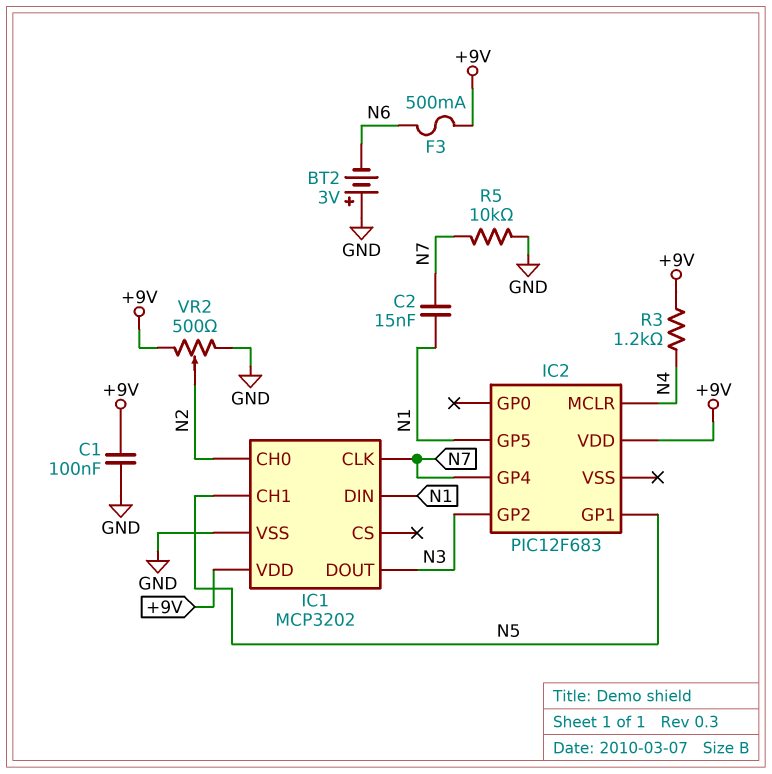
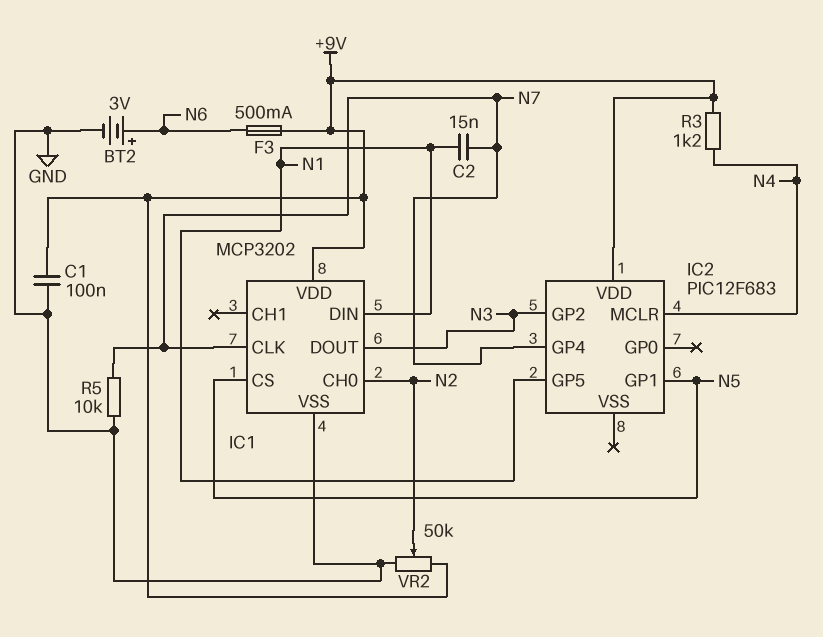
BT2: 3V (plus GND, minus N6) -> 3V (plus N6, minus GND)
IC1 pin CH1: N5 -> none
IC1 pin CS: none -> N5
VR2: 500 (+9V, GND, wiper N2) -> 50k (+9V, GND, wiper N2)

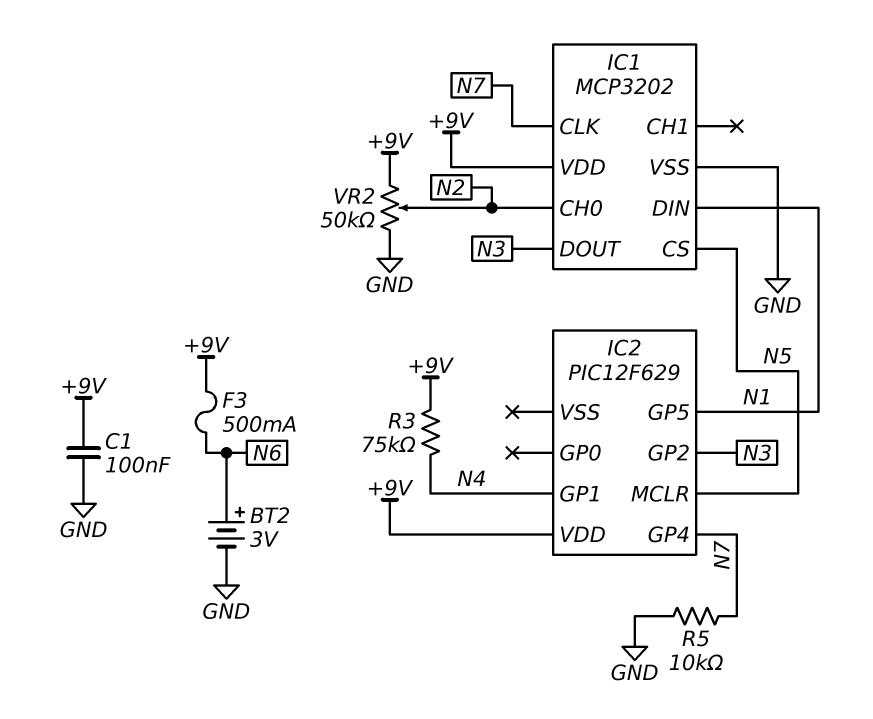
C2: 15nF (N1, N7) -> none
IC2: PIC12F683 -> PIC12F629
IC2 pin GP1: N5 -> N4
IC2 pin MCLR: N4 -> N5
R3: 1.2k (+9V, N4) -> 75k (+9V, N4)

